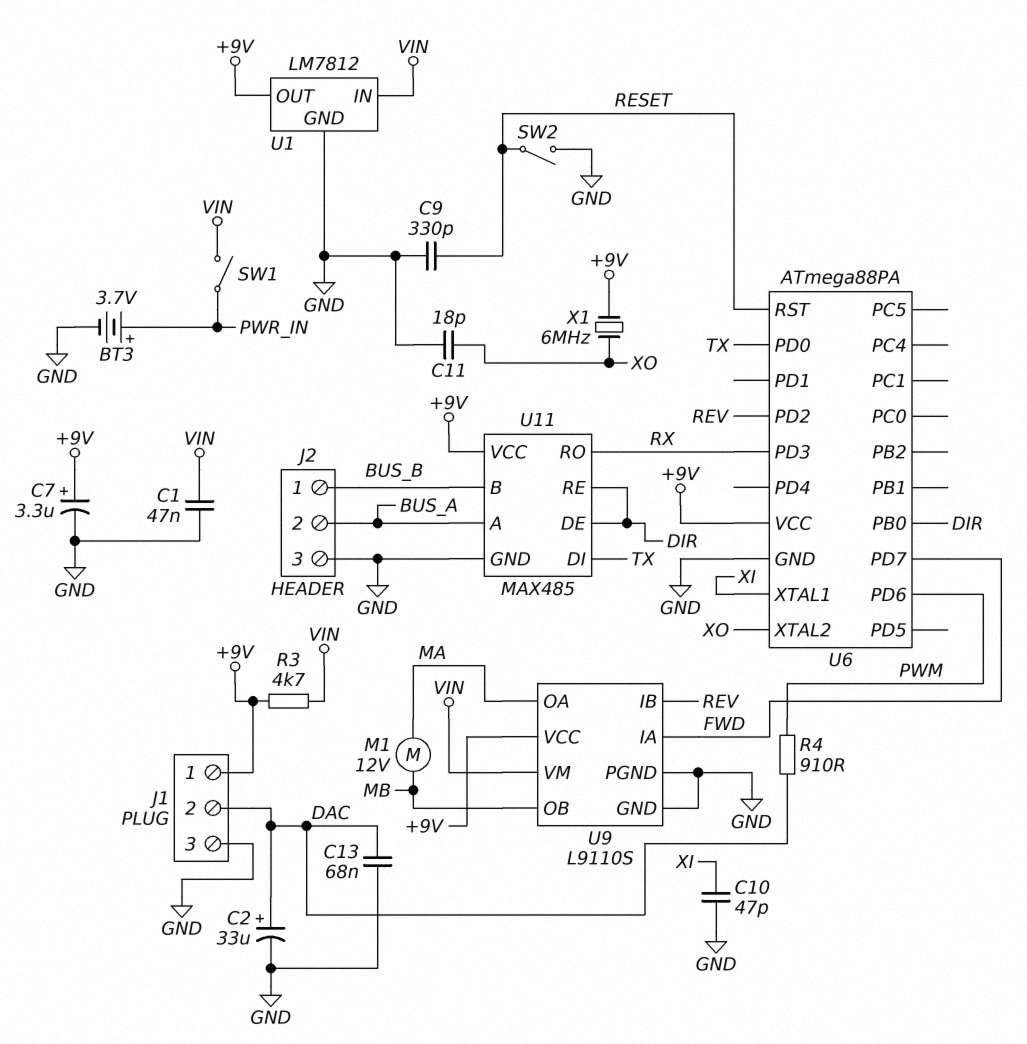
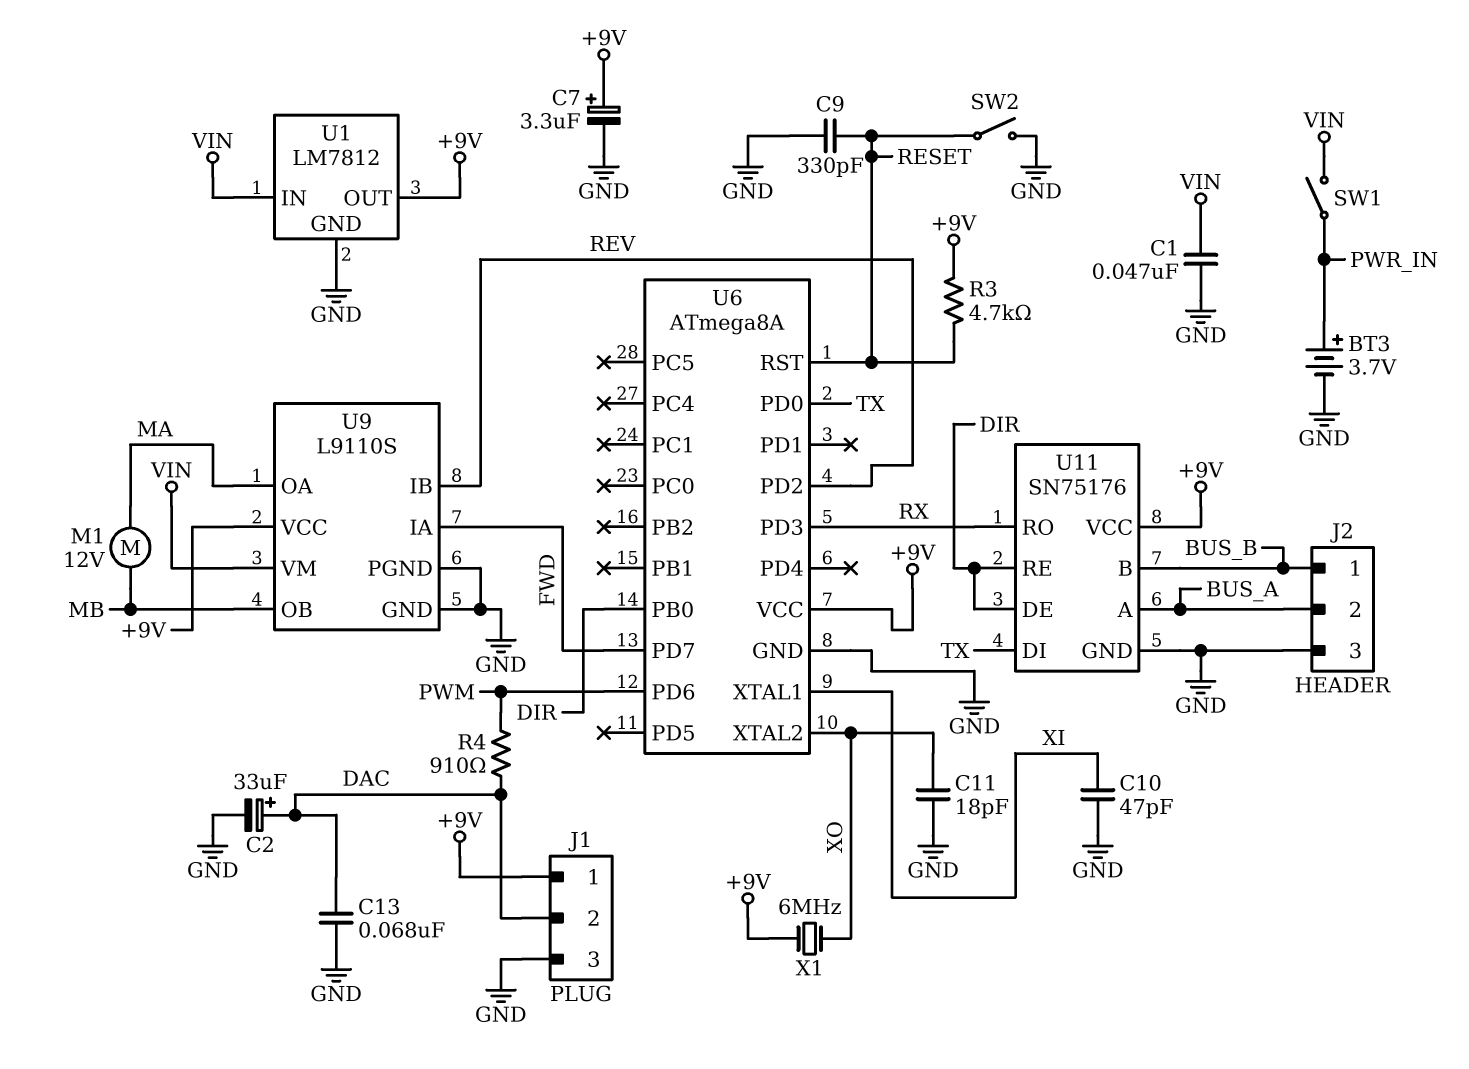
R3: 4.7k (+9V, VIN) -> 4.7k (+9V, RESET)
U6: ATmega88PA -> ATmega8A
U11: MAX485 -> SN75176

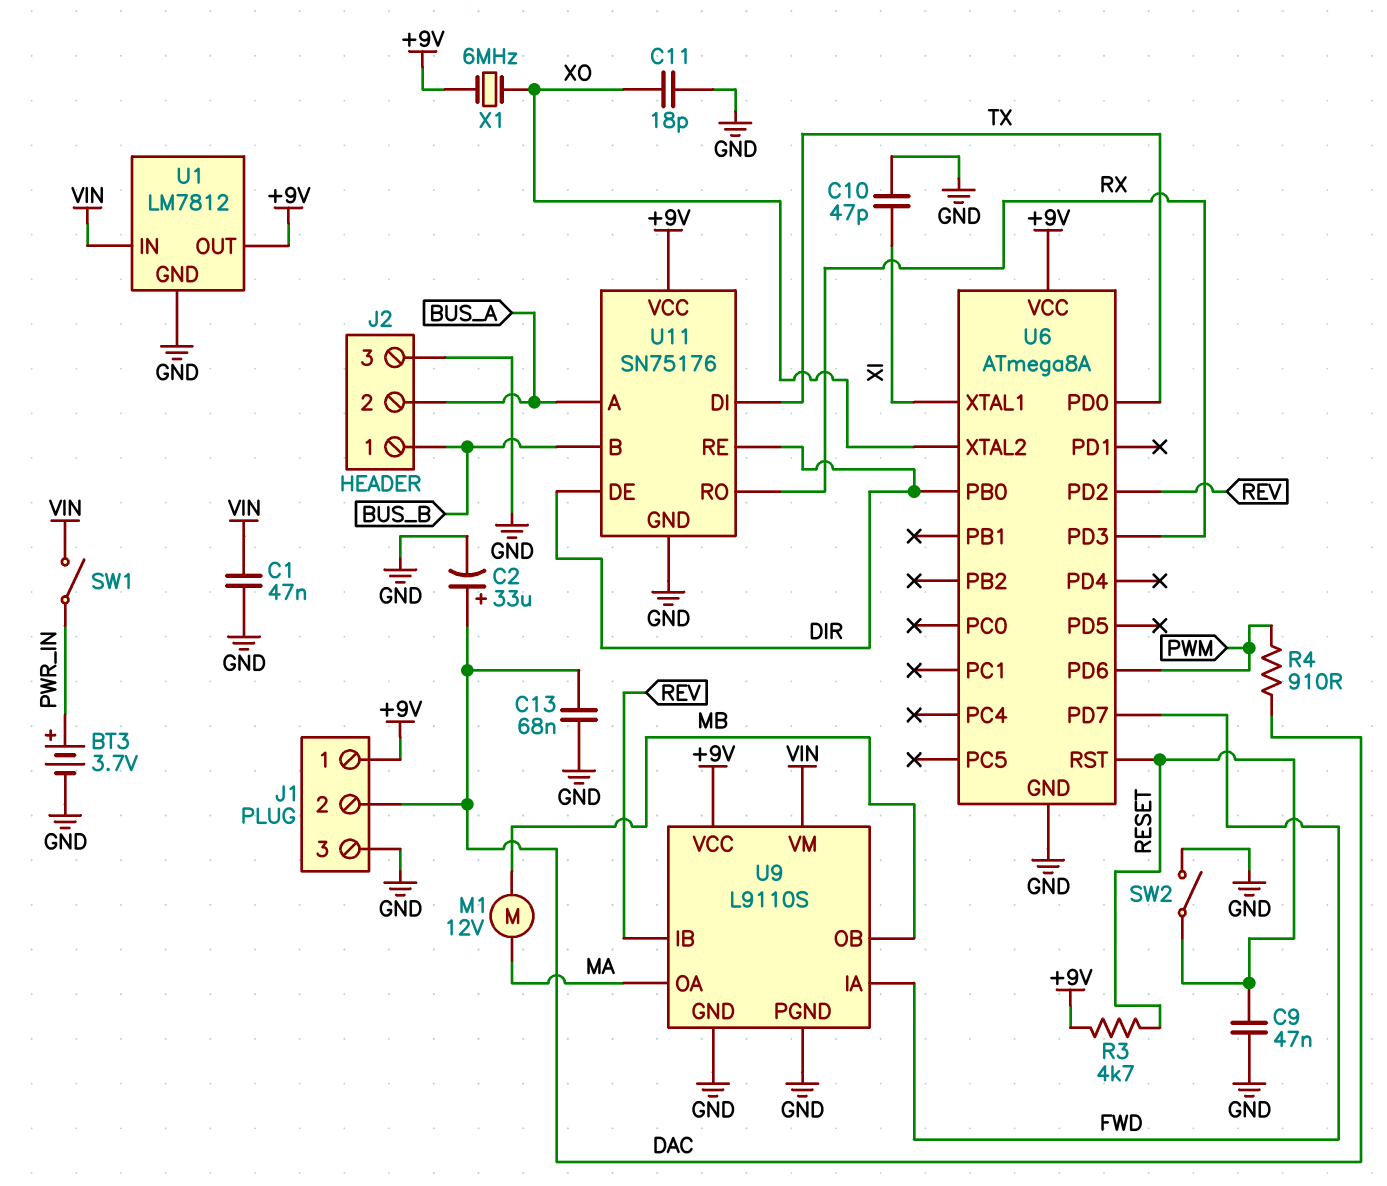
C7: 3.3uF (plus +9V, minus GND) -> none
C9: 330pF (GND, RESET) -> 47nF (GND, RESET)

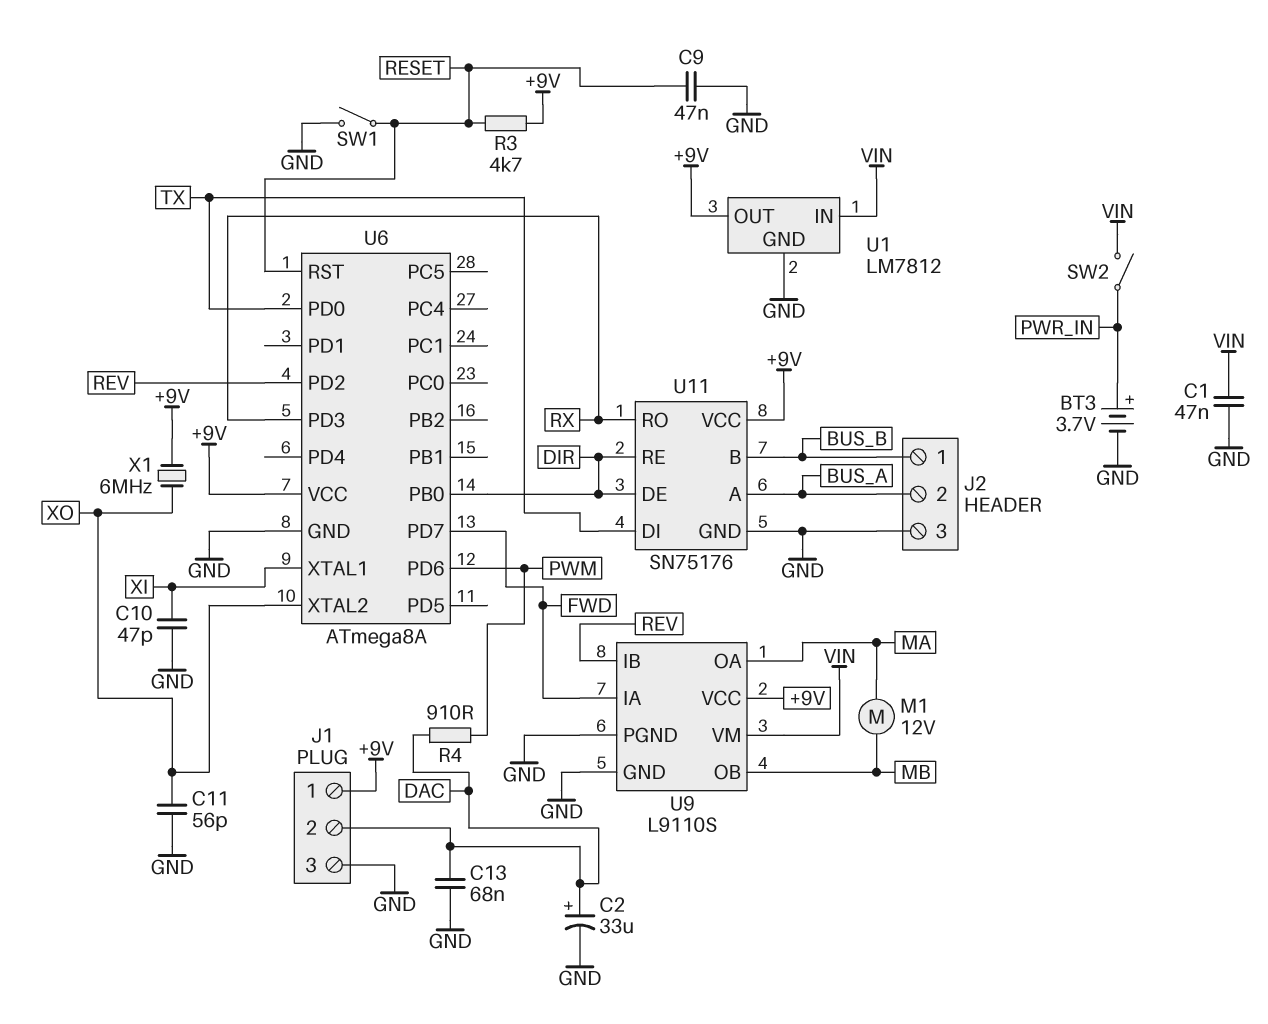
C11: 18pF (GND, XO) -> 56pF (GND, XO)
SW1: switch (PWR_IN, VIN) -> switch (GND, RESET)
SW2: switch (GND, RESET) -> switch (PWR_IN, VIN)

